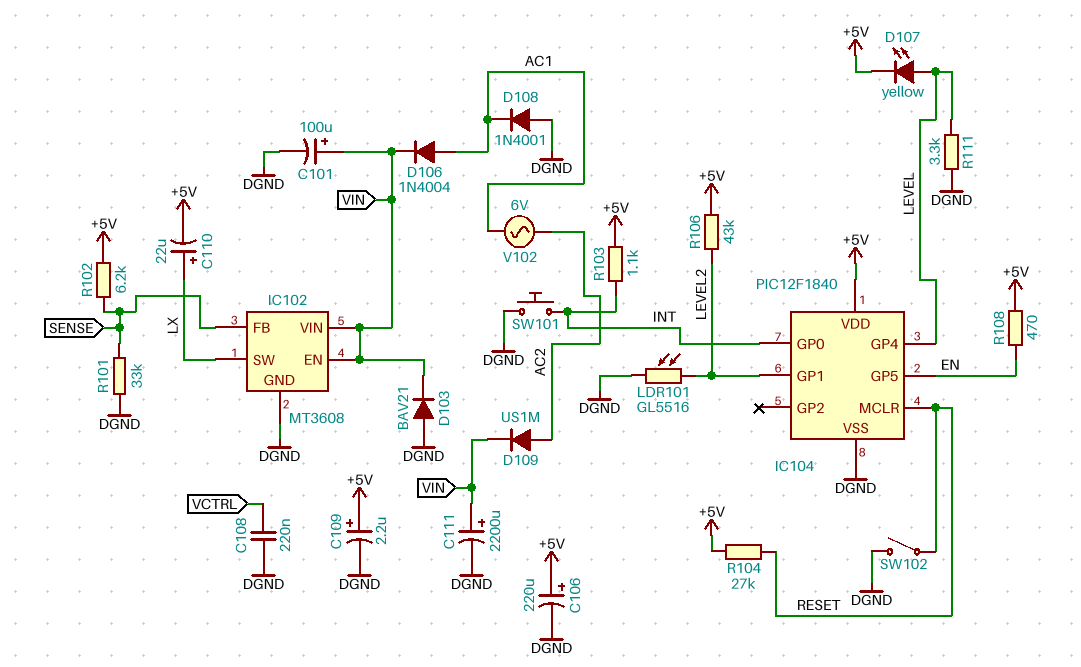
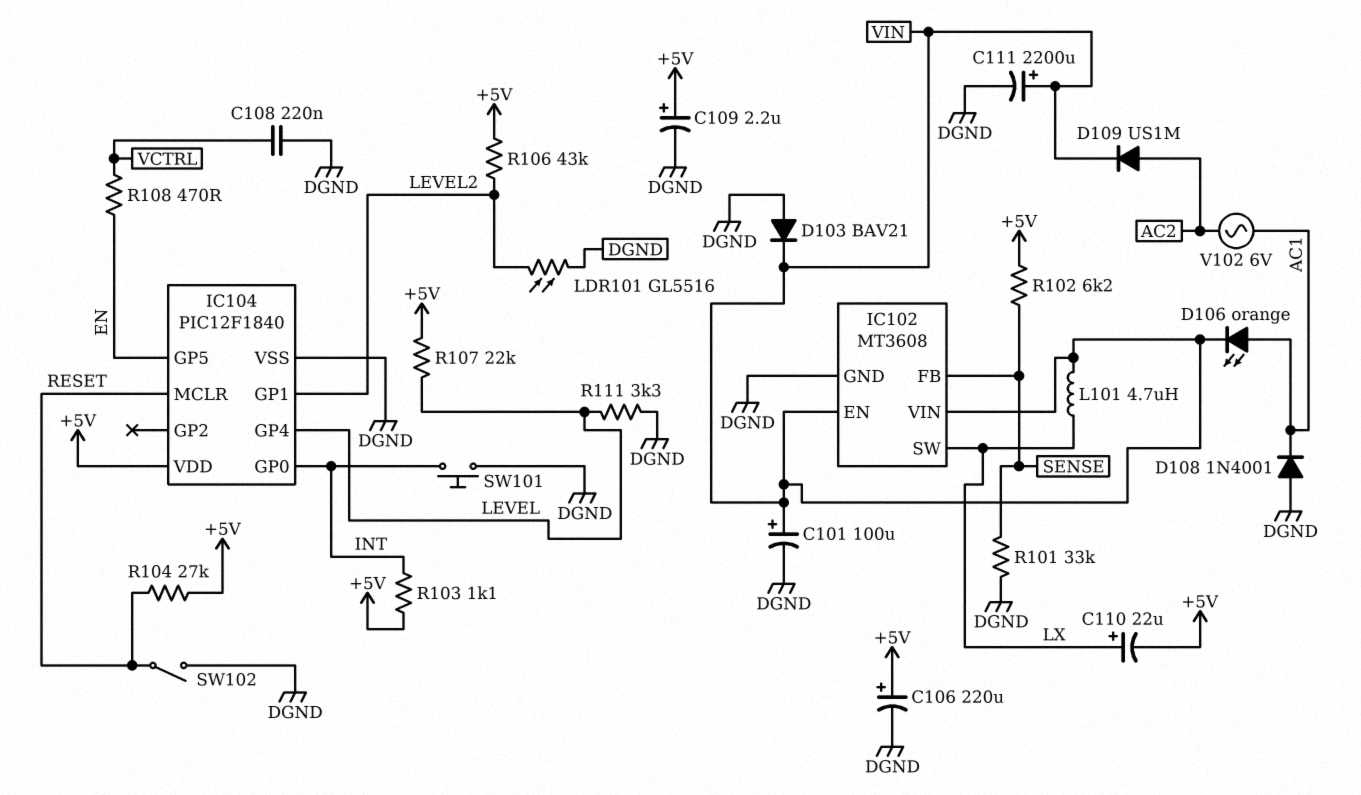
D106: diode 1N4004 (A AC1, K VIN) -> LED orange (A AC1, K VIN)
D107: LED yellow (A LEVEL, K +5V) -> none
L101: none -> 4.7uH (LX, VIN)
R107: none -> 22k (+5V, LEVEL)
R108: 470 (+5V, EN) -> 470 (EN, VCTRL)

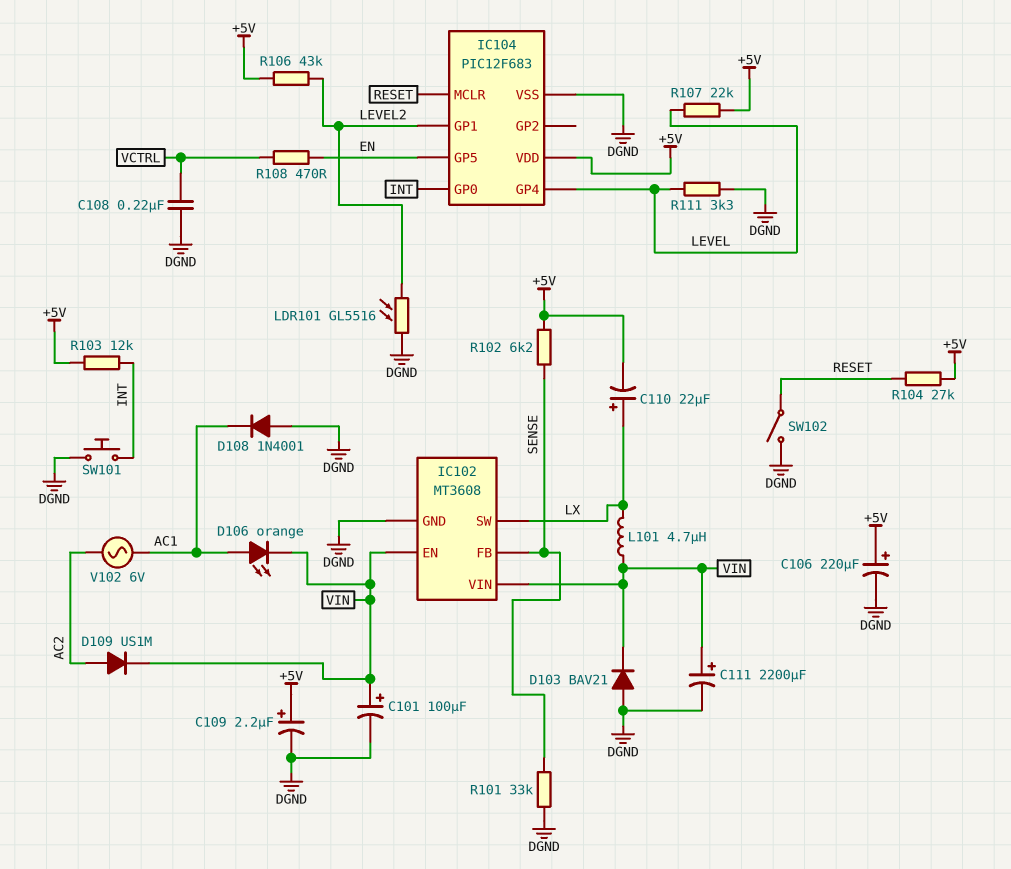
IC104: PIC12F1840 -> PIC12F683
R103: 1.1k (+5V, INT) -> 12k (+5V, INT)

